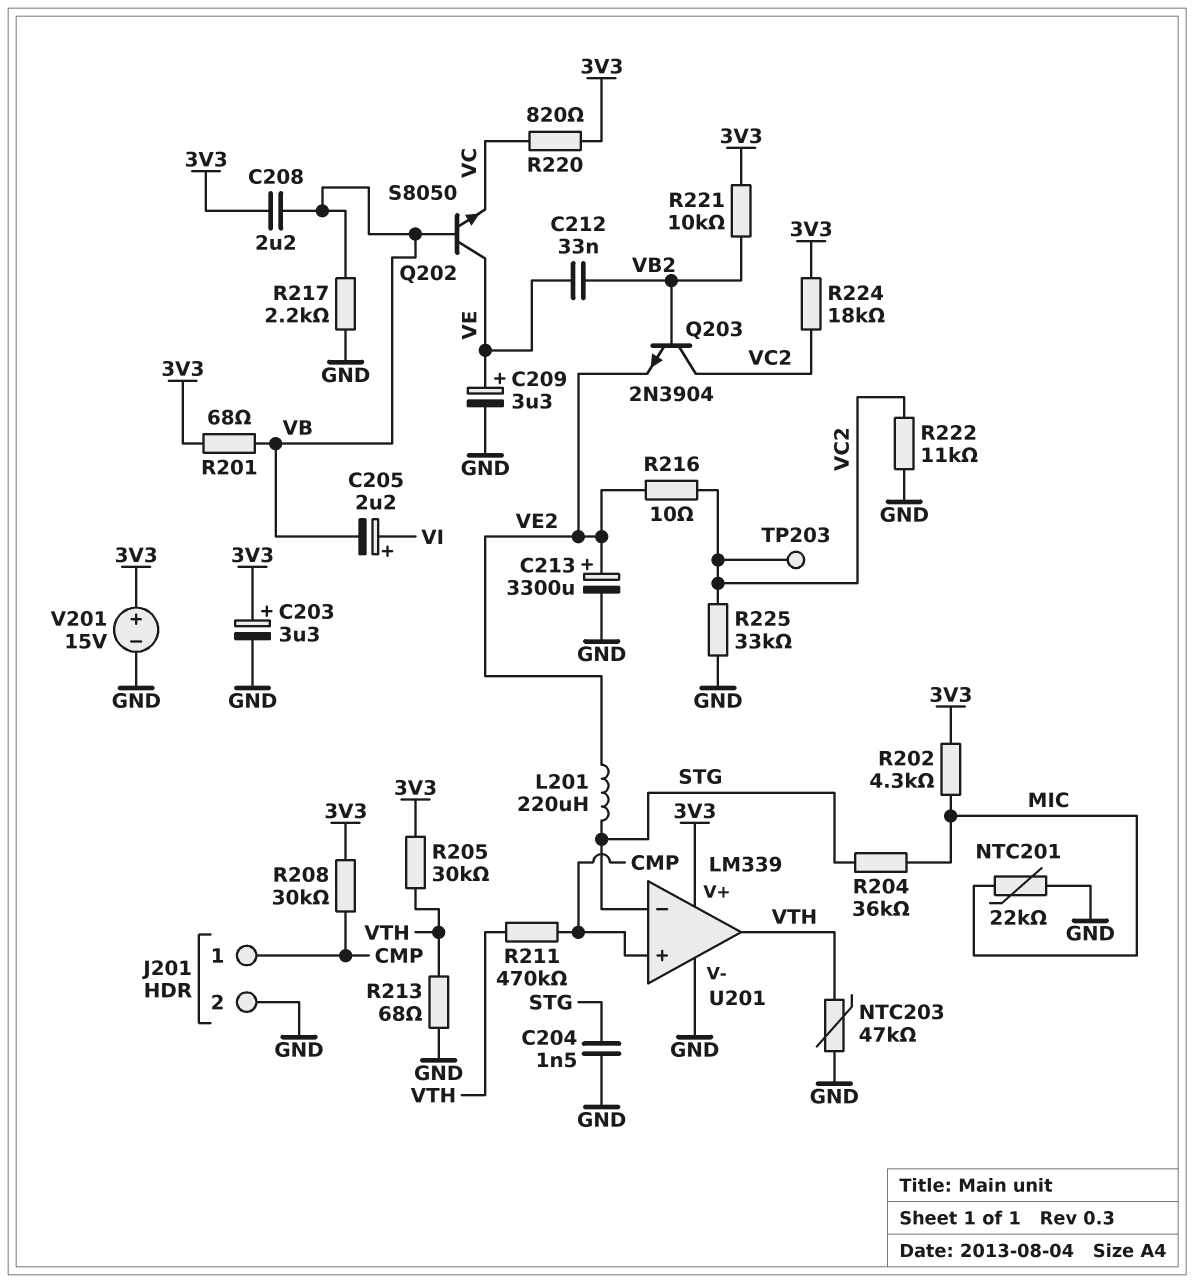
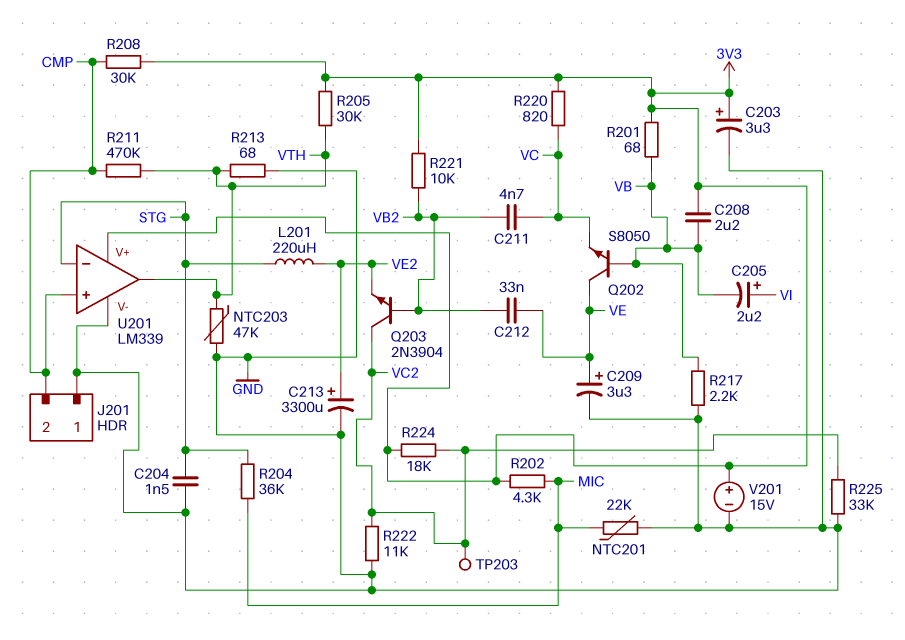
C211: none -> 4.7nF (VB2, VC)
J201 pin 1: CMP -> GND
J201 pin 2: GND -> CMP
R216: 10 (VC2, VE2) -> none

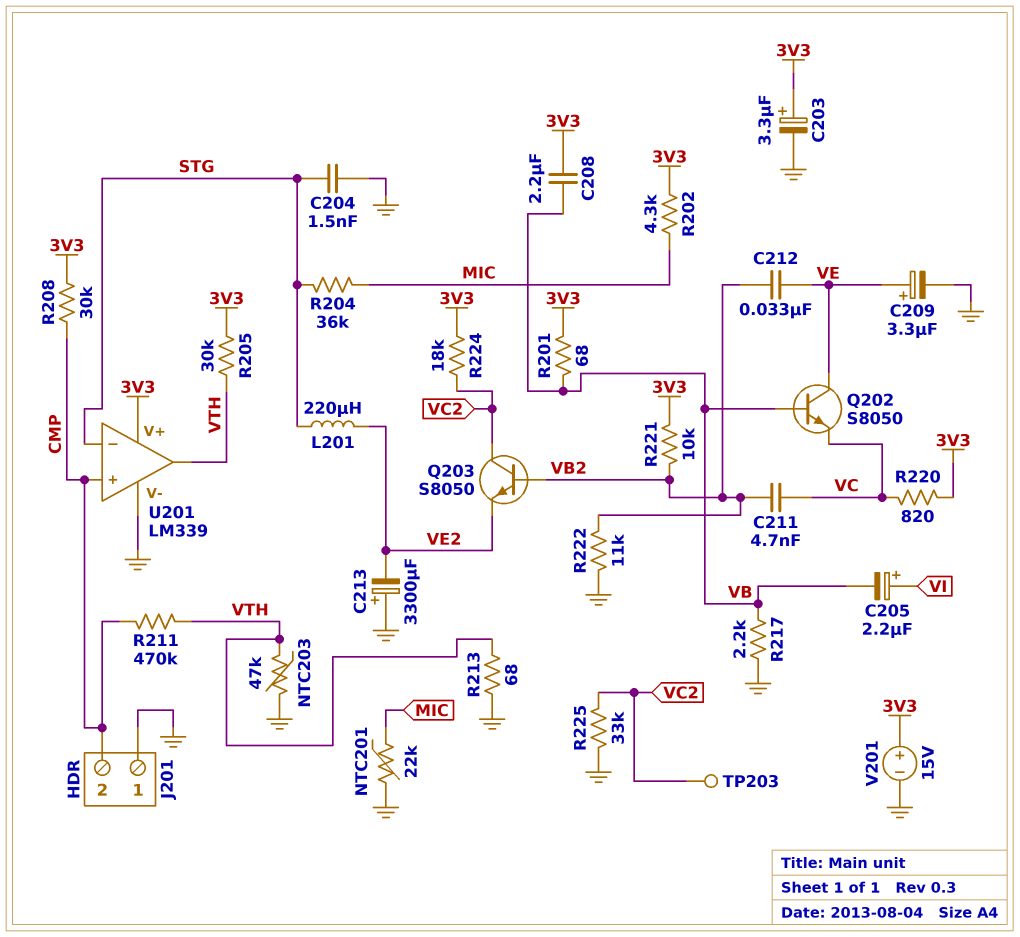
C213: 3300uF (plus VE2, minus GND) -> 3300uF (plus GND, minus VE2)
Q203: NPN 2N3904 (B VB2, C VC2, E VE2) -> NPN S8050 (B VB2, C VC2, E VE2)
R222: 11k (GND, VC2) -> 11k (GND, VB2)

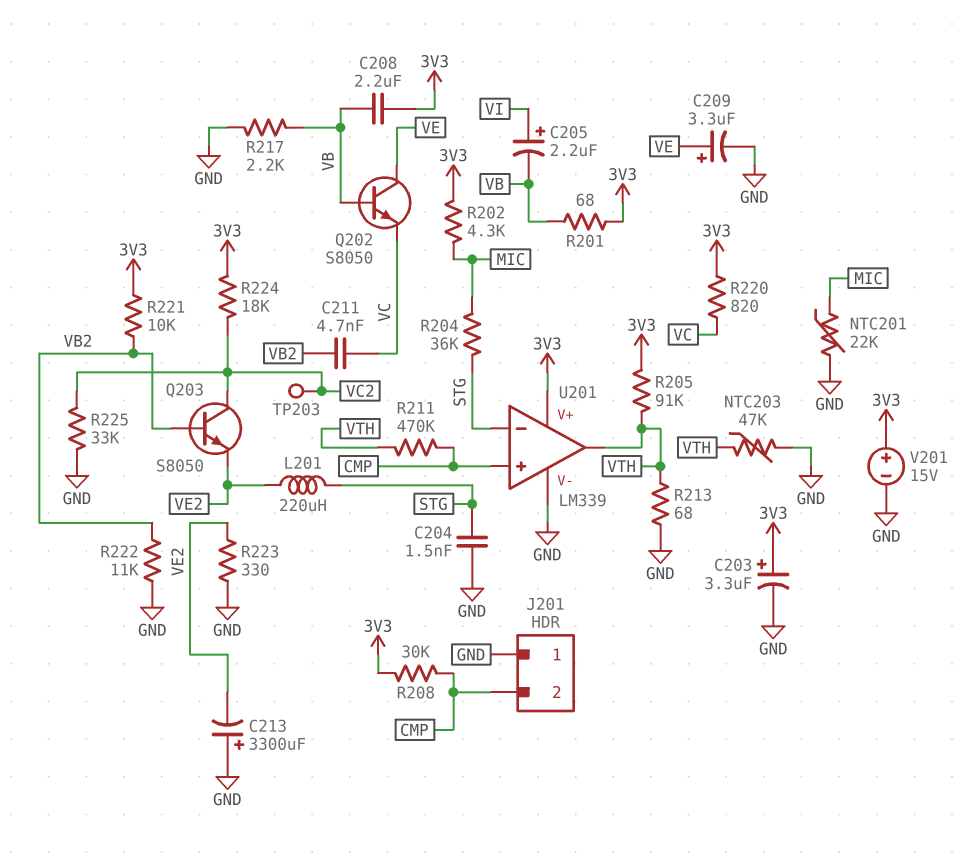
C212: 33nF (VB2, VE) -> none
R205: 30k (3V3, VTH) -> 91k (3V3, VTH)
R223: none -> 330 (GND, VE2)

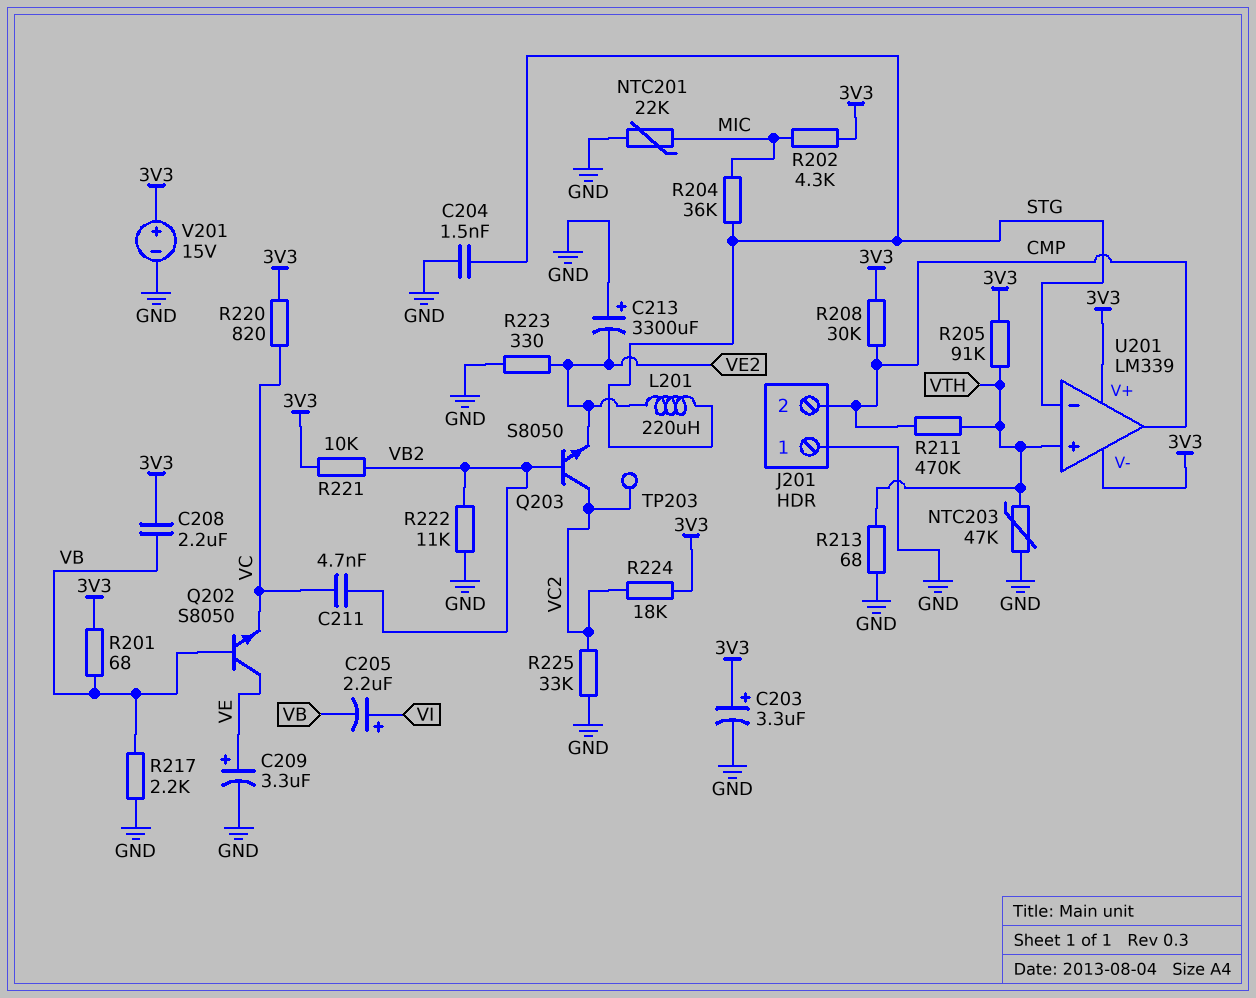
U201 pin V-: GND -> 3V3
U201 pin in+: CMP -> VTH
U201 pin out: VTH -> CMP

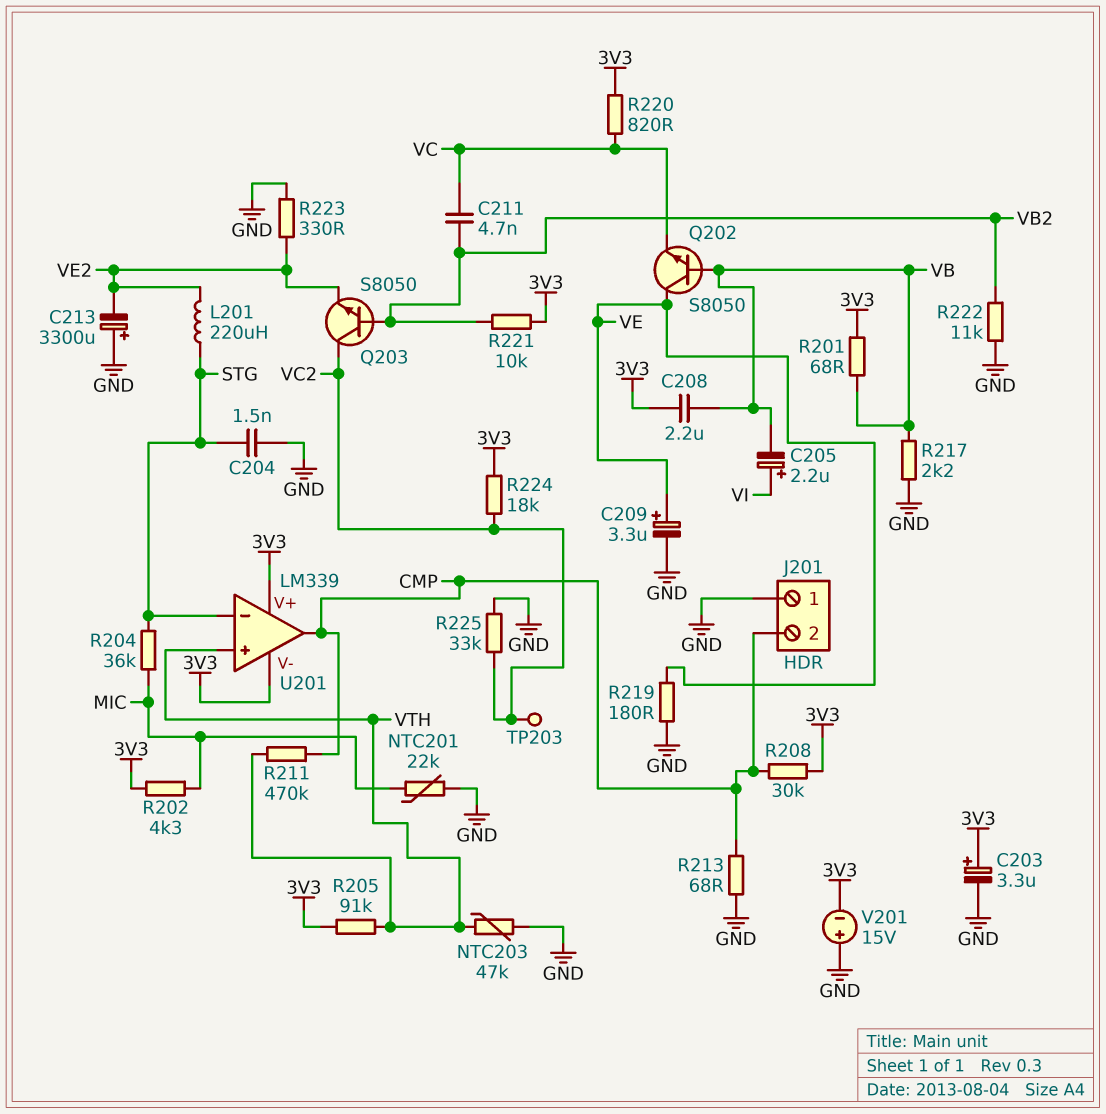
R213: 68 (GND, VTH) -> 68 (CMP, GND)
R219: none -> 180 (GND, VE)
V201: 15V (plus 3V3, minus GND) -> 15V (plus GND, minus 3V3)

